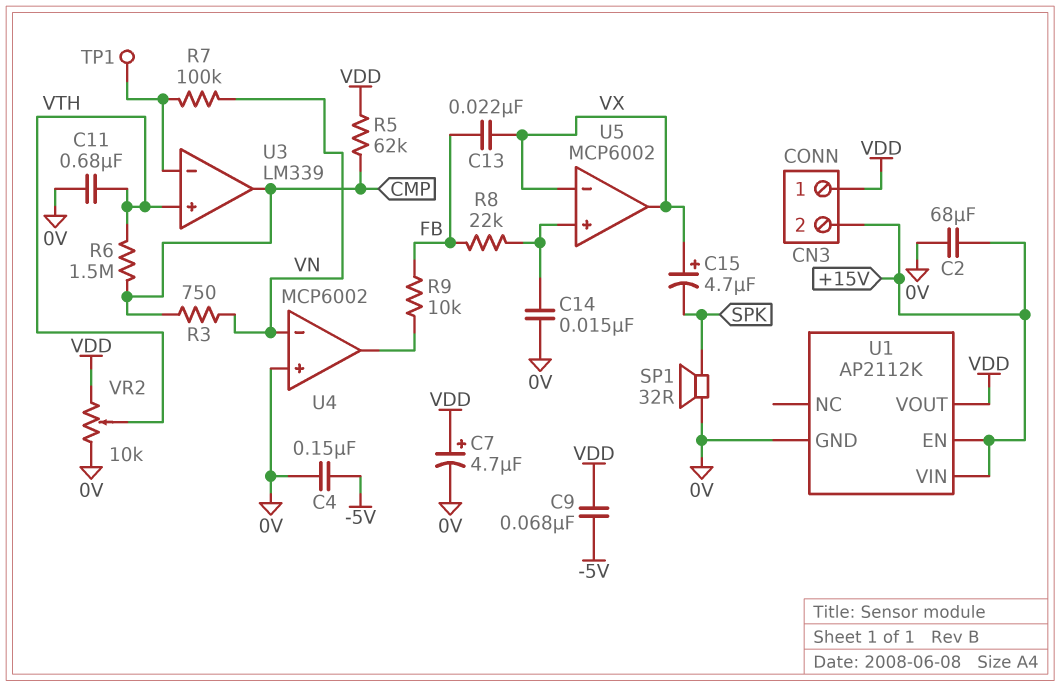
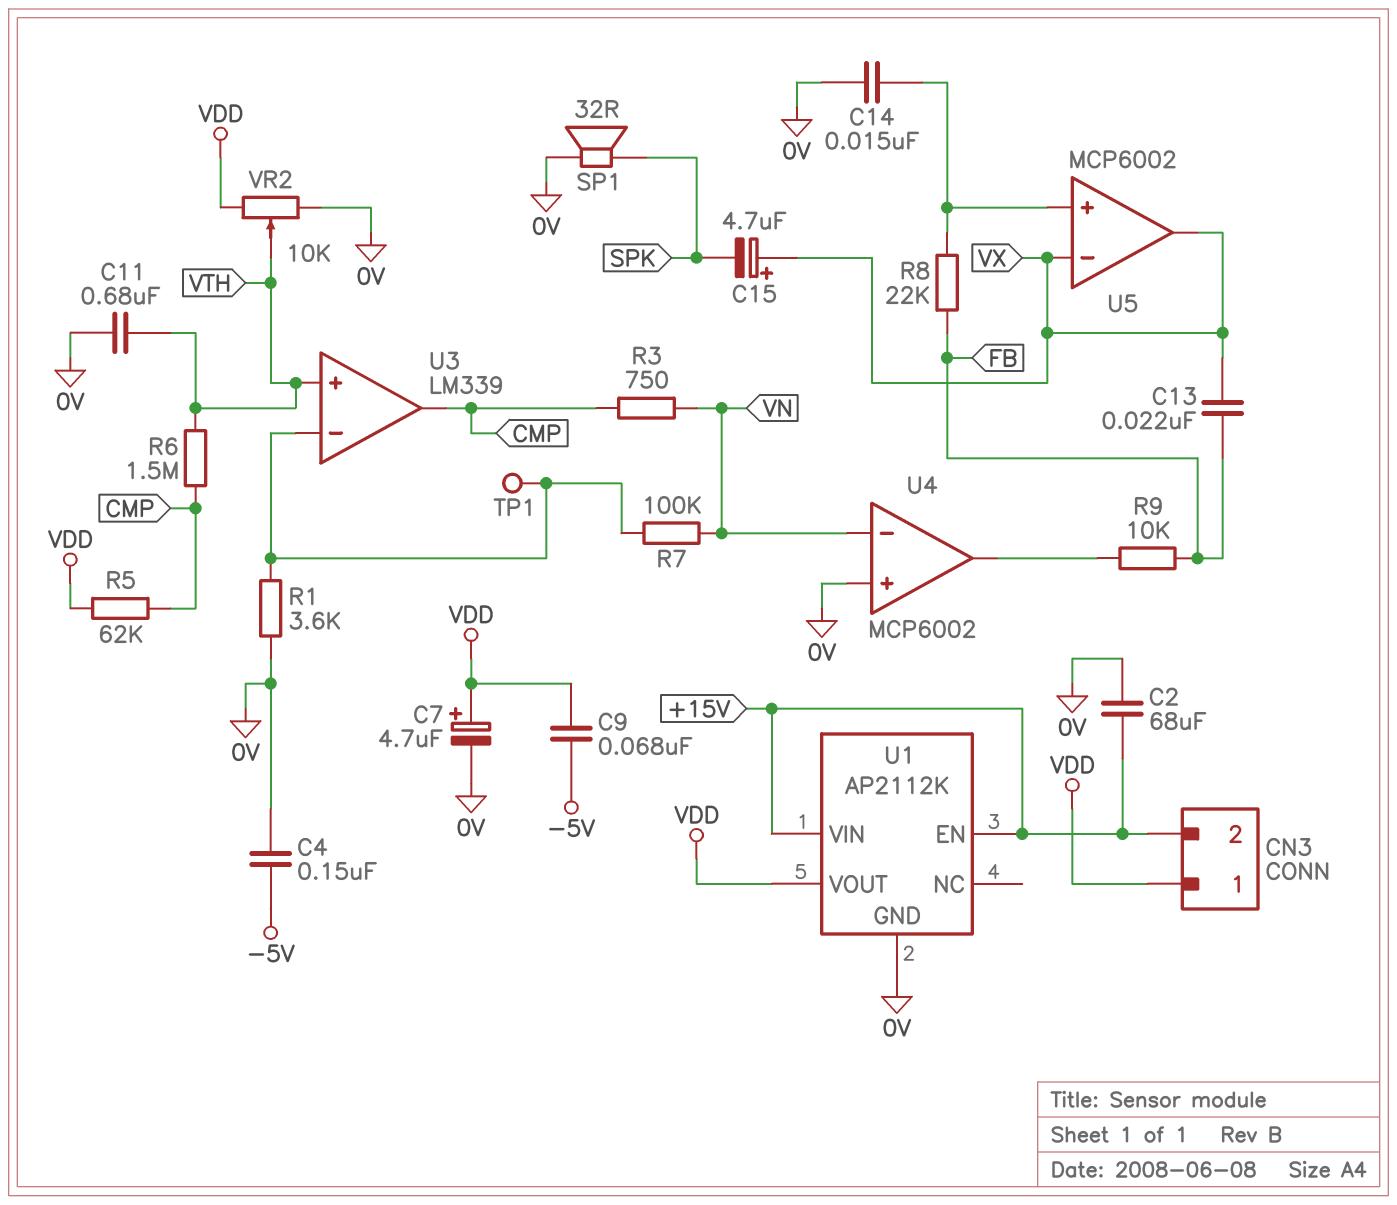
R1: none -> 3.6k (0V, U3/in-)

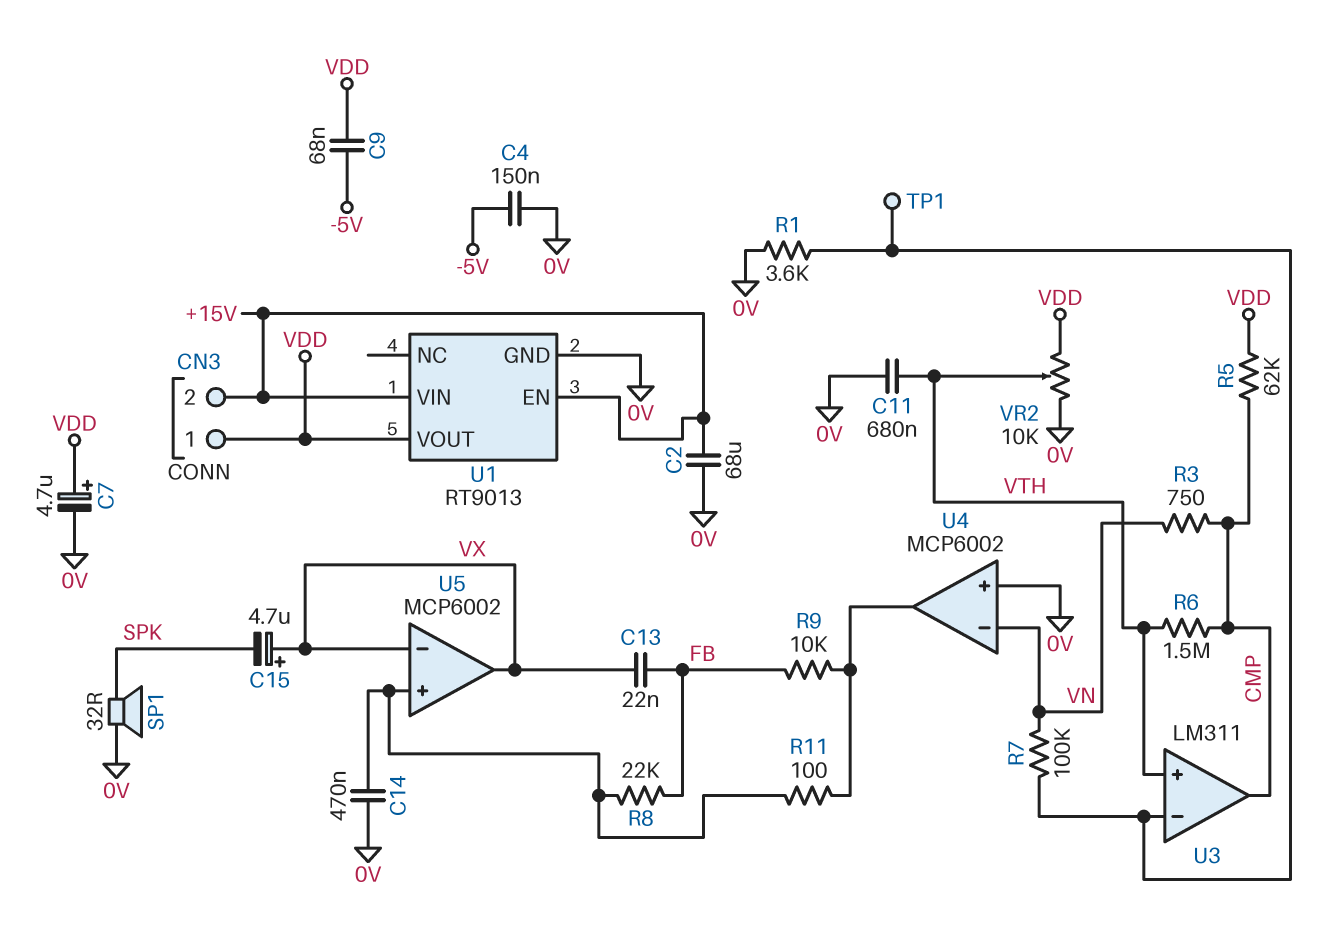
C14: 15nF (0V, U5/in+) -> 470nF (0V, U5/in+)
R11: none -> 100 (U4/out, U5/in+)
U1: AP2112K -> RT9013
U3: LM339 -> LM311

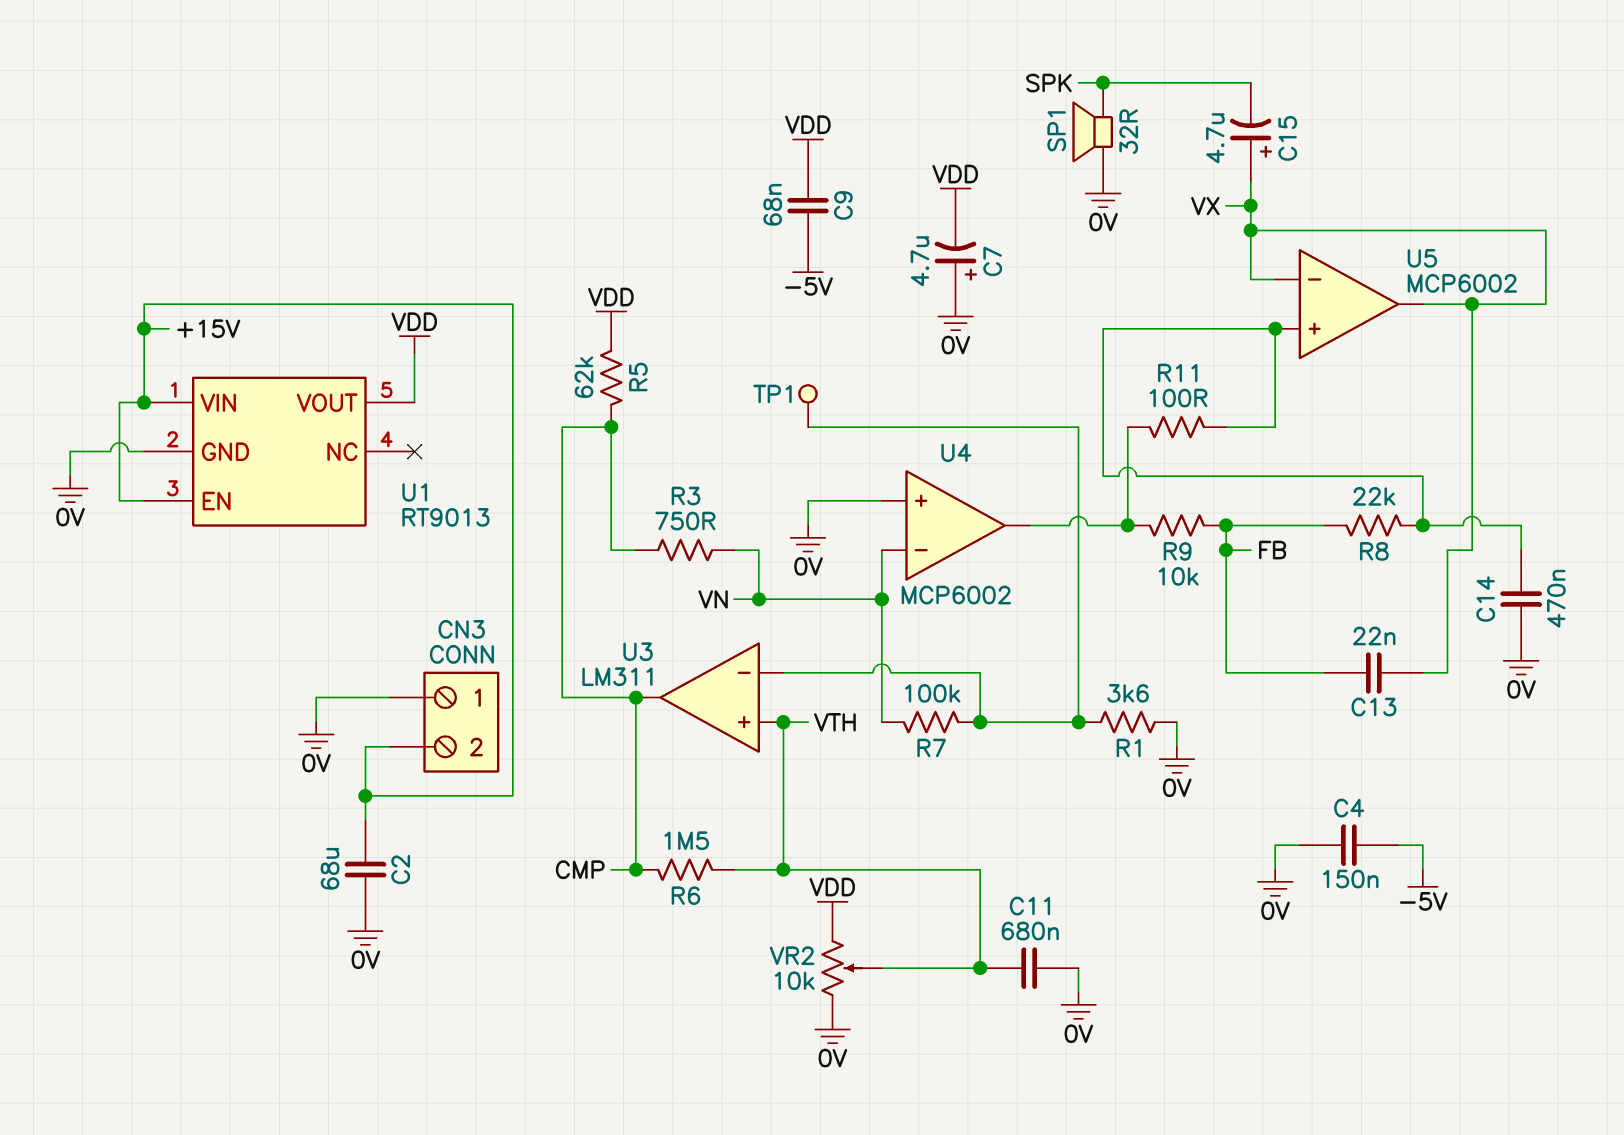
C7: 4.7uF (plus VDD, minus 0V) -> 4.7uF (plus 0V, minus VDD)
CN3 pin 1: VDD -> 0V

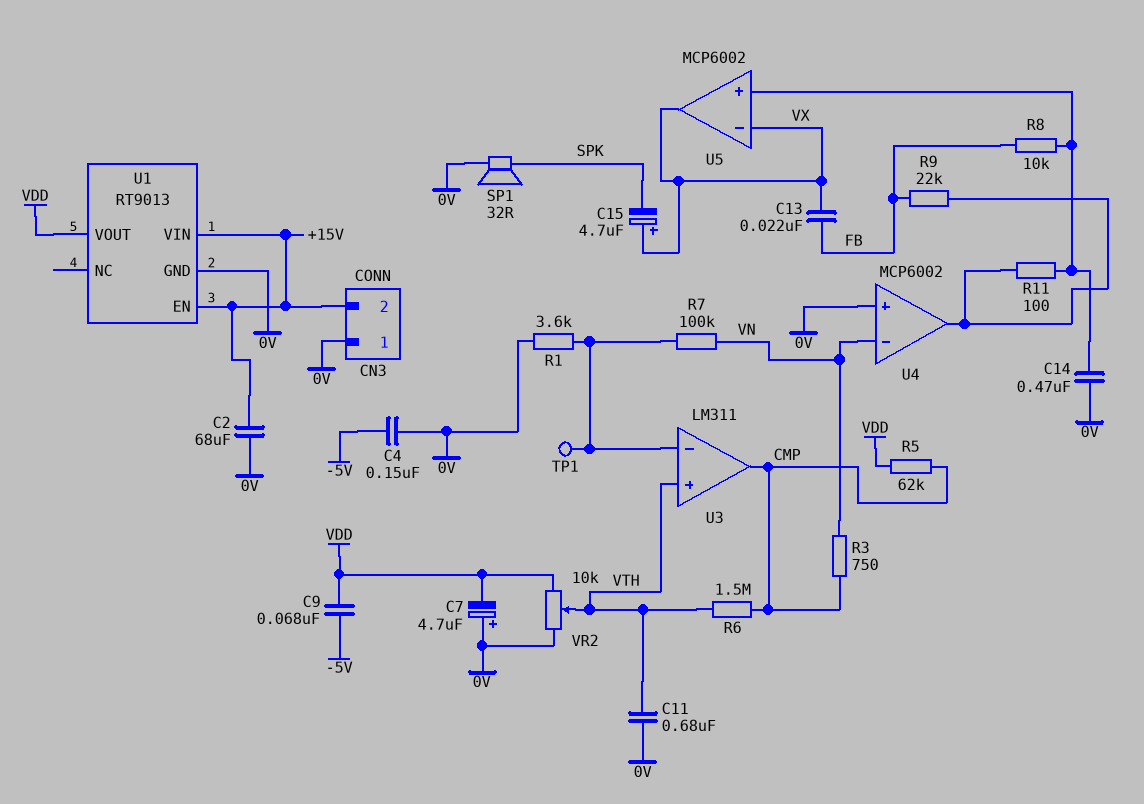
R8: 22k (FB, U5/in+) -> 10k (FB, U5/in+)
R9: 10k (FB, U4/out) -> 22k (FB, U4/out)

